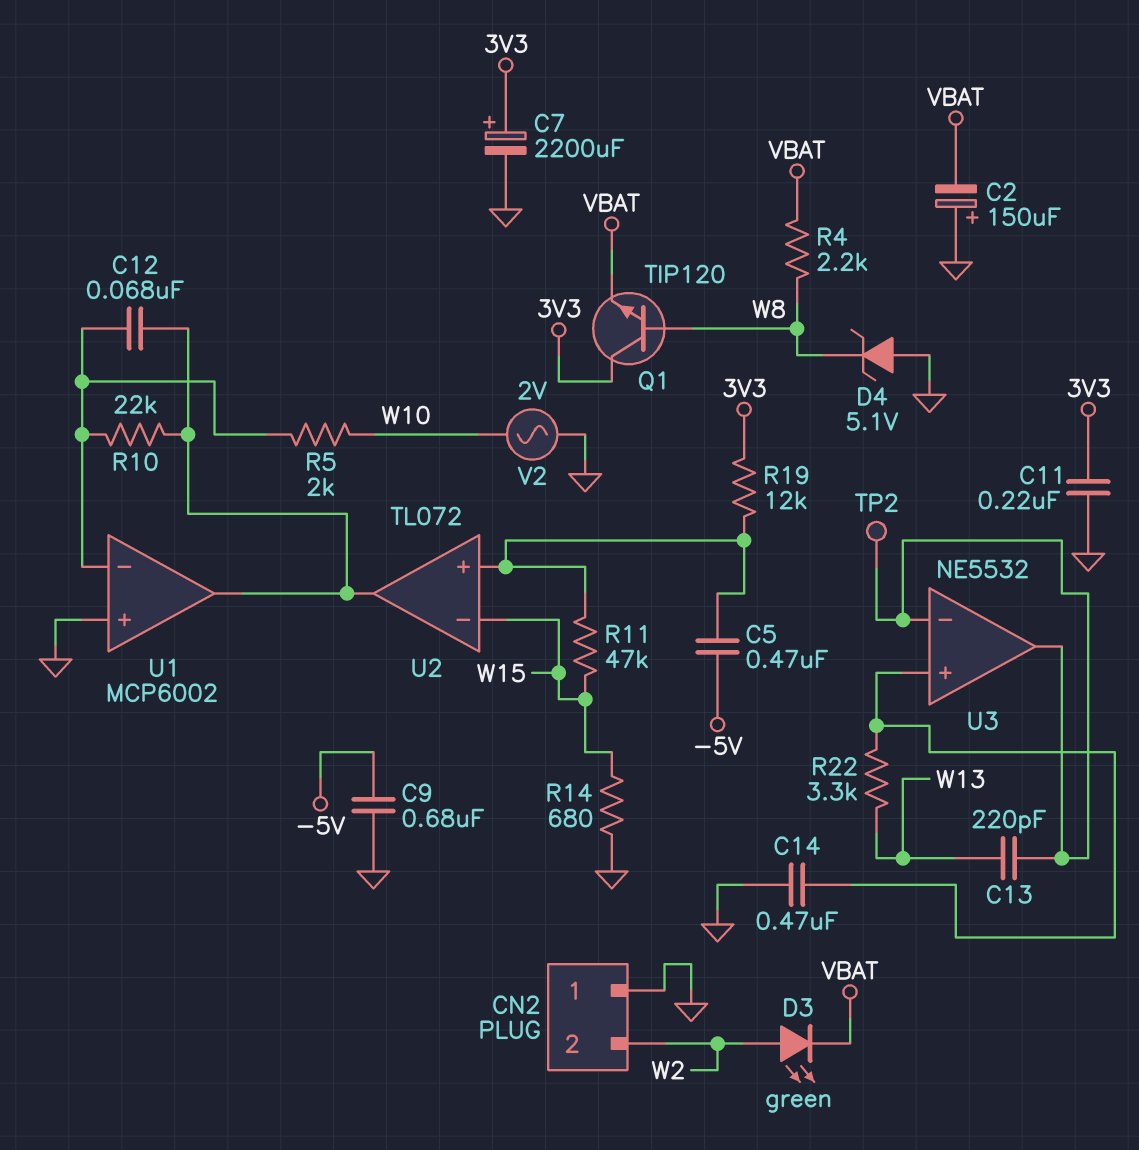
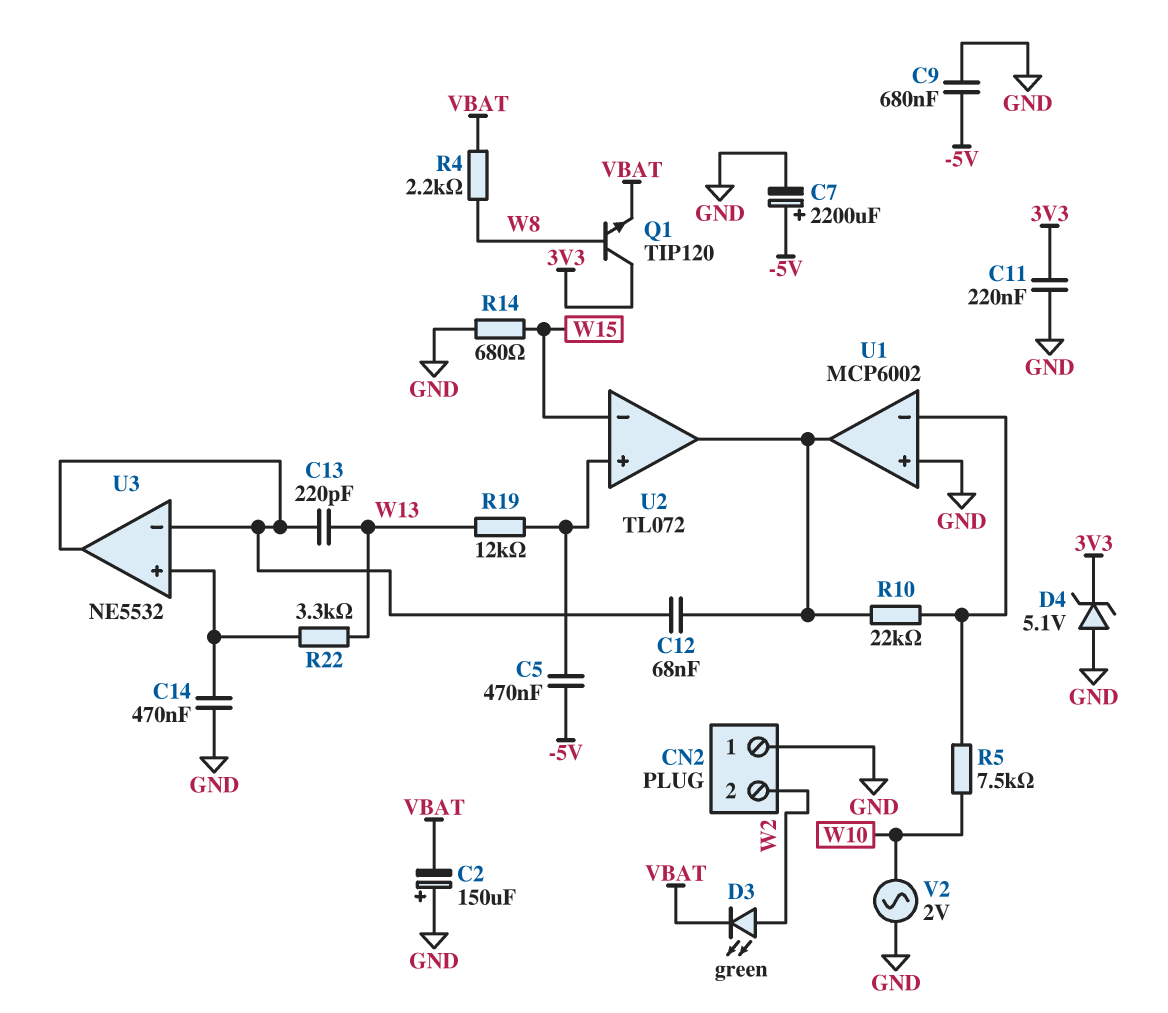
C7: 2200uF (plus 3V3, minus GND) -> 2200uF (plus -5V, minus GND)
C12: 68nF (U1/in-, U1/out) -> 68nF (U1/out, U3/in-)
D4: zener 5.1V (A GND, K W8) -> zener 5.1V (A GND, K 3V3)
R5: 2k (U1/in-, W10) -> 7.5k (U1/in-, W10)
R11: 47k (U2/in+, W15) -> none
R19: 12k (3V3, U2/in+) -> 12k (U2/in+, W13)
TP2: test point (U3/in-) -> none

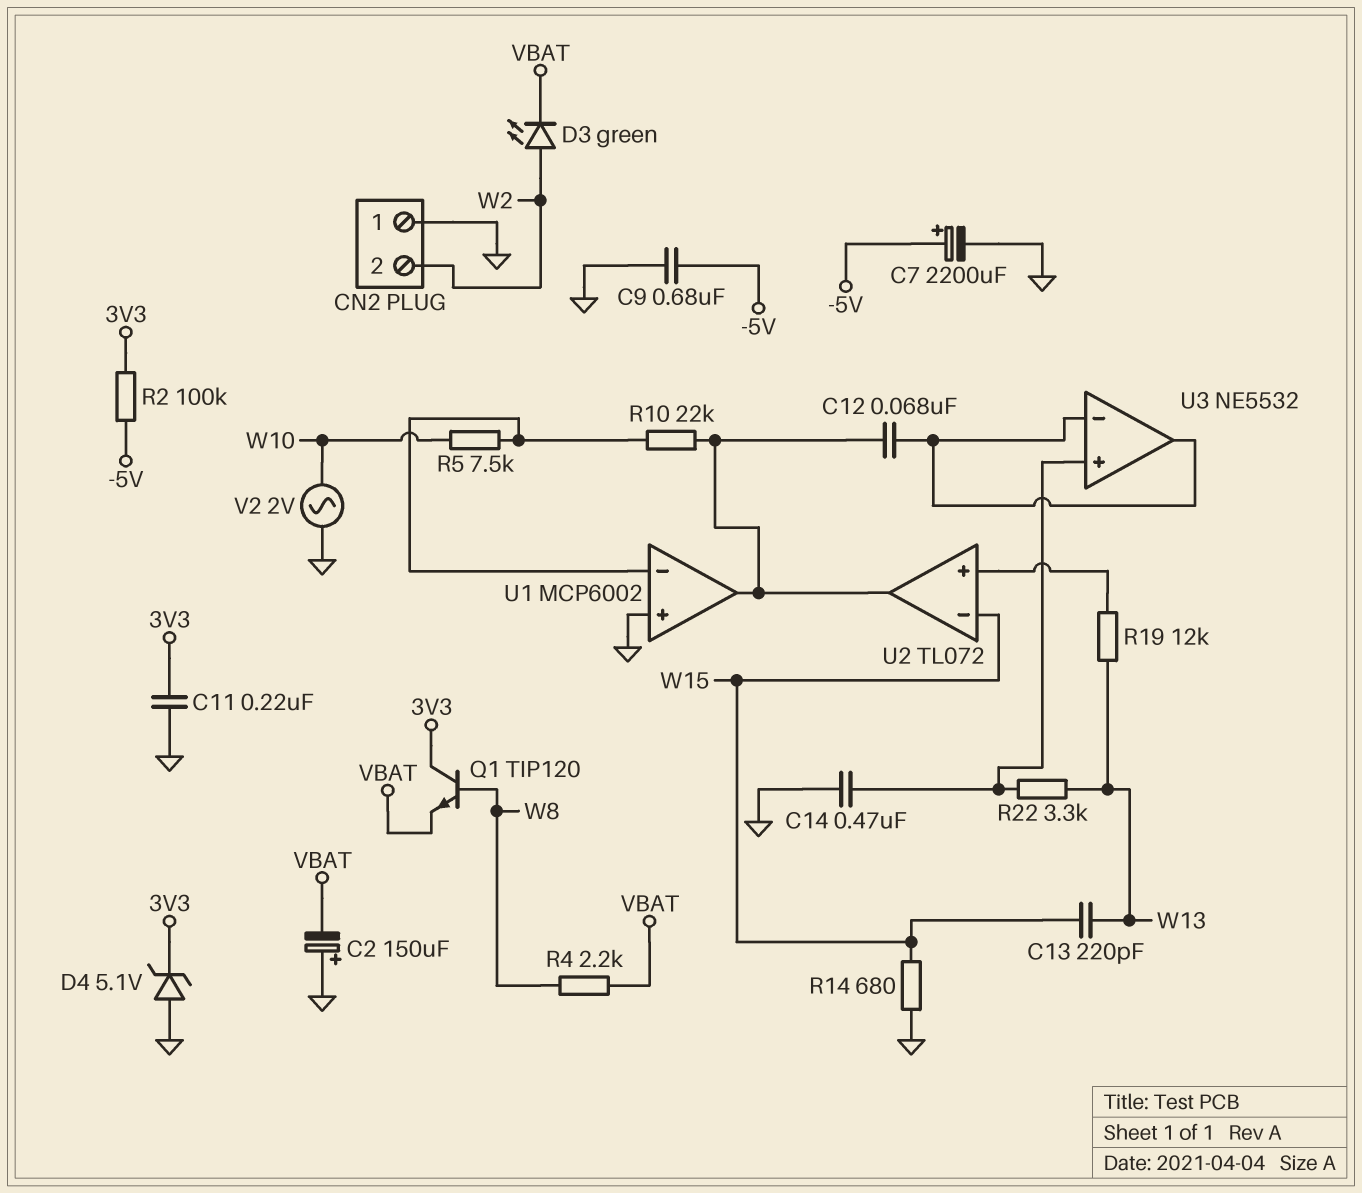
C5: 470nF (-5V, U2/in+) -> none
C13: 220pF (U3/in-, W13) -> 220pF (W13, W15)
R2: none -> 100k (-5V, 3V3)

